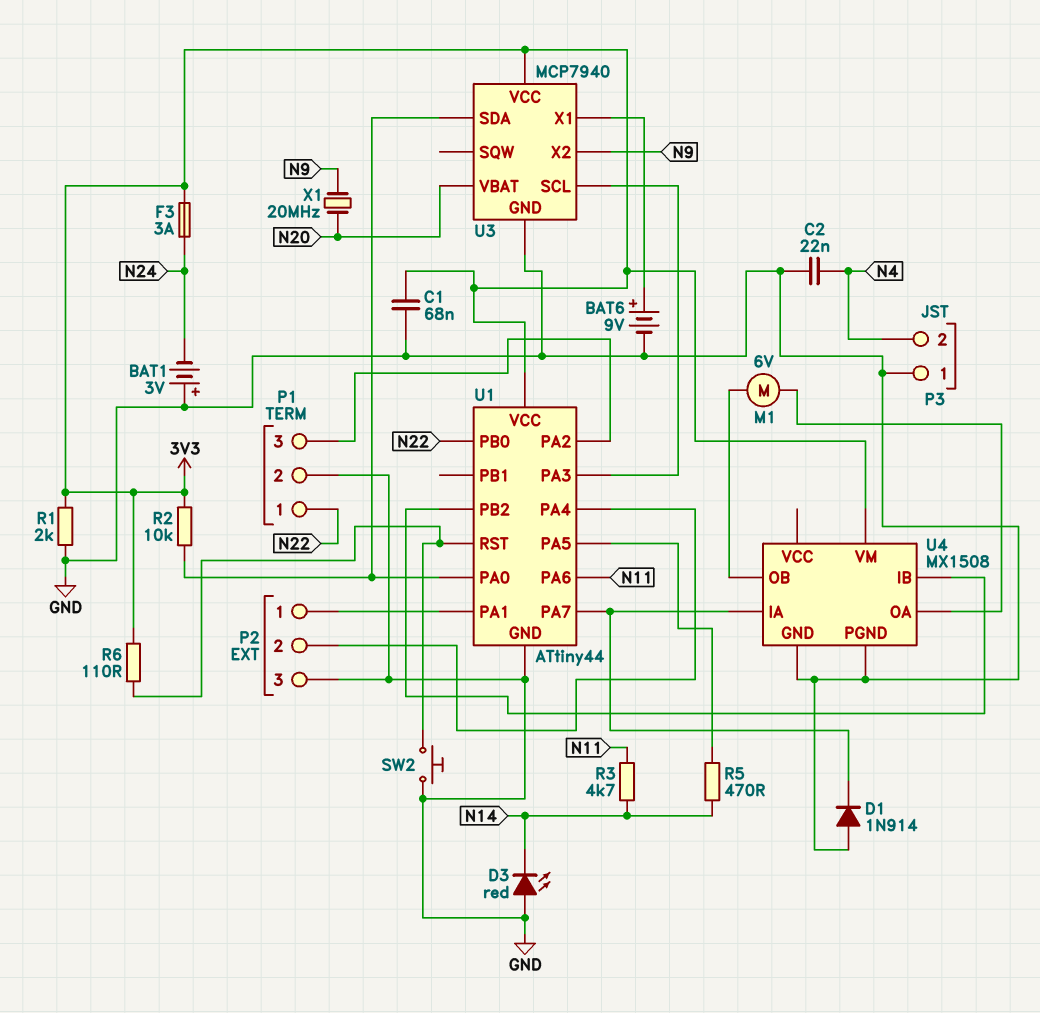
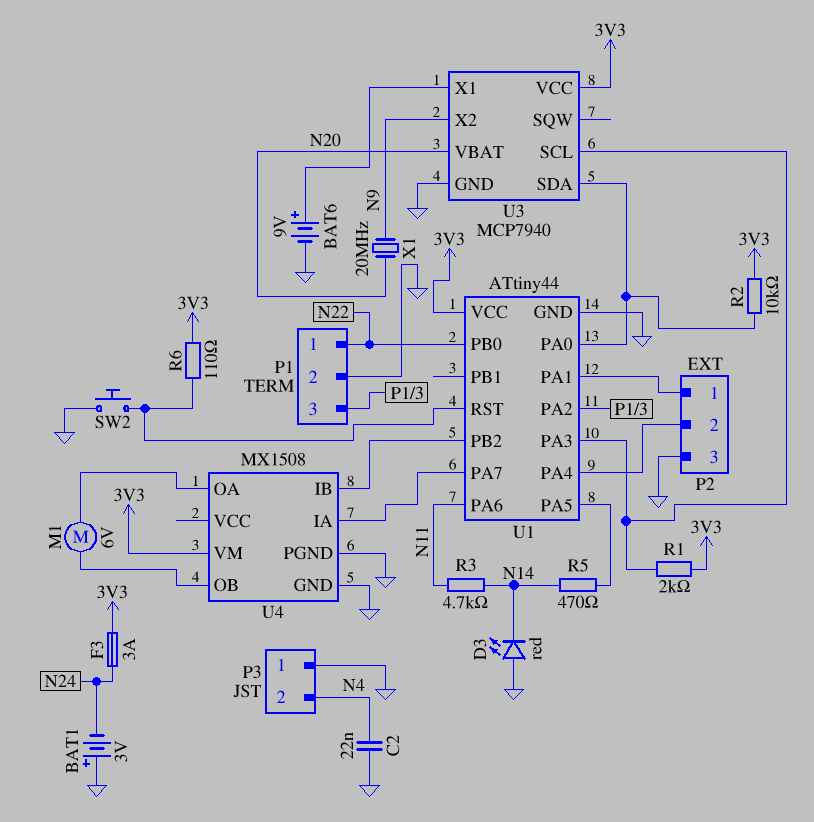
C1: 68nF (3V3, GND) -> none
D1: diode 1N914 (A GND, K U1/PA7) -> none
R1: 2k (3V3, GND) -> 2k (3V3, U1/PA3)

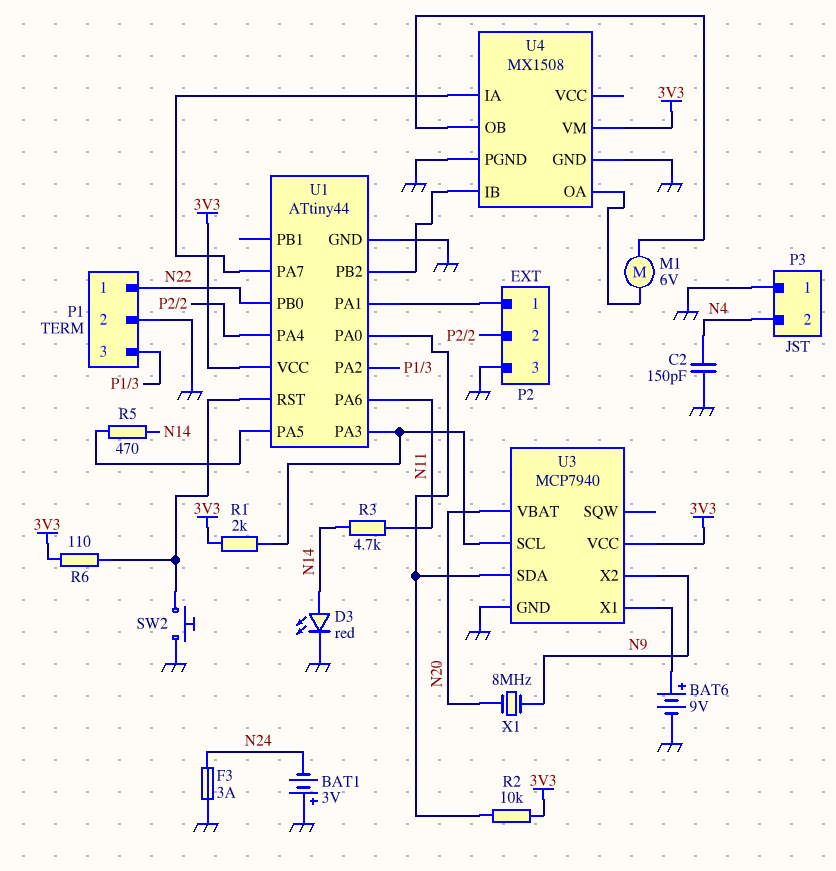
C2: 22nF (GND, N4) -> 150pF (GND, N4)
D3: LED red (A GND, K N14) -> LED red (A N14, K GND)
F3: 3A (3V3, N24) -> 3A (GND, N24)
X1: 20MHz (N9, N20) -> 8MHz (N9, N20)

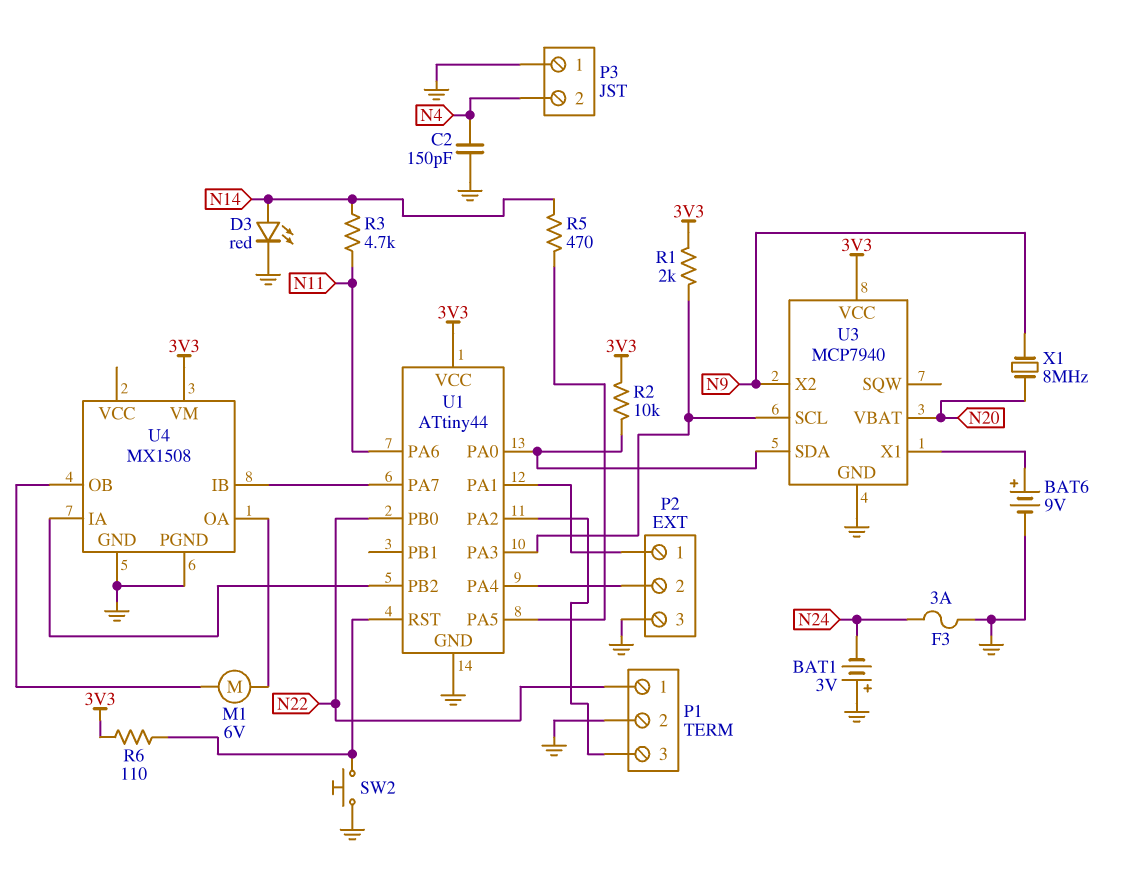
U4 pin IA: U1/PA7 -> U1/PB2
U4 pin IB: U1/PB2 -> U1/PA7

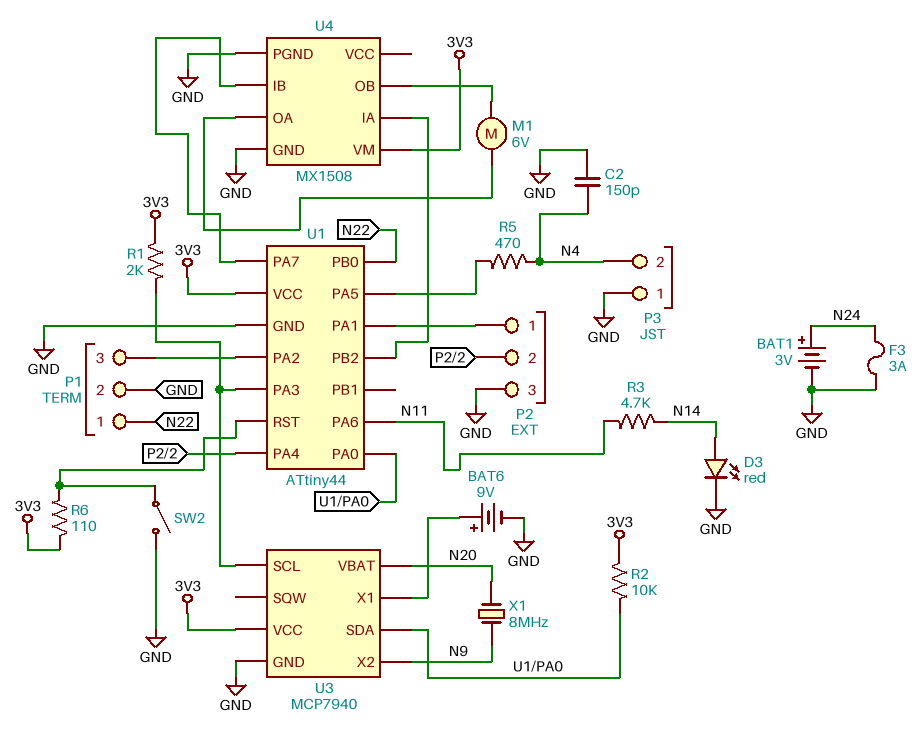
BAT1: 3V (plus GND, minus N24) -> 3V (plus N24, minus GND)
R5: 470 (N14, U1/PA5) -> 470 (N4, U1/PA5)
SW2: button (GND, U1/RST) -> switch (GND, U1/RST)

